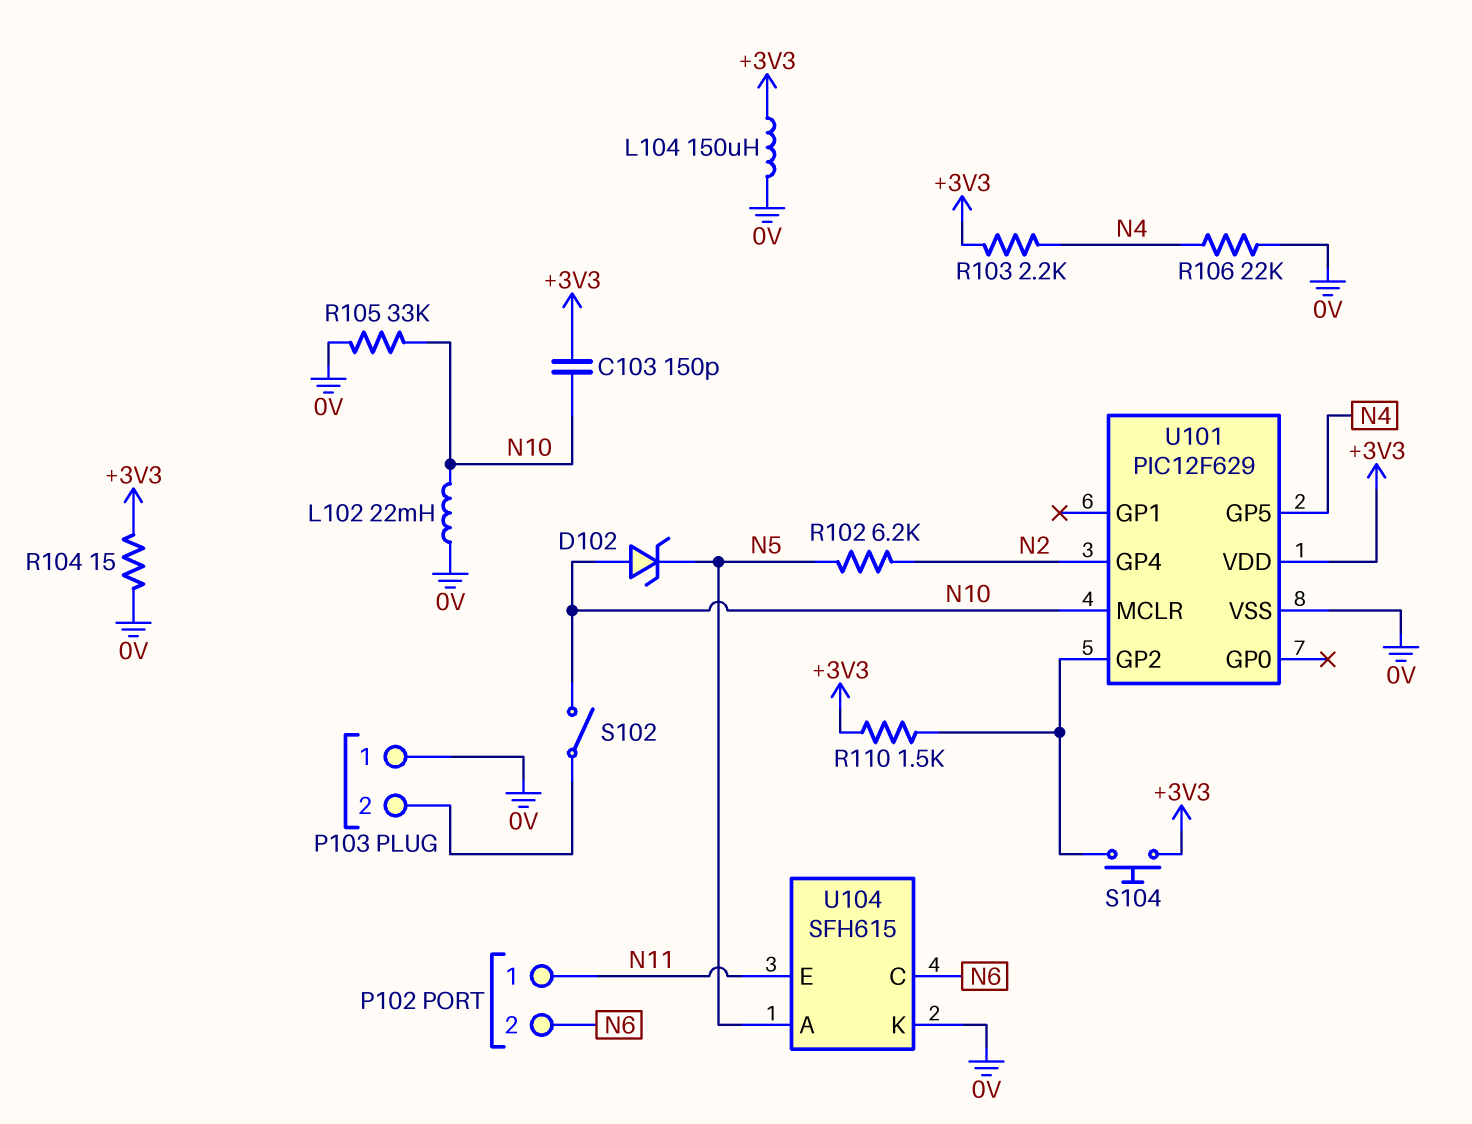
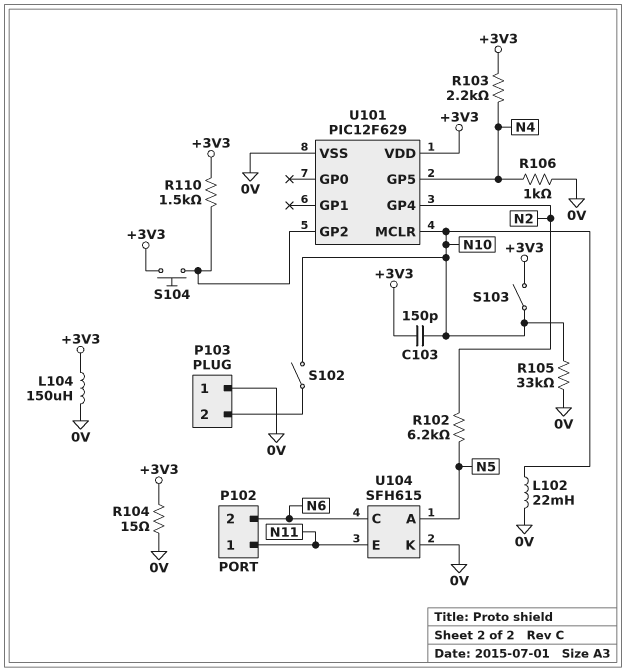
D102: zener (A N10, K N5) -> none
R106: 22k (0V, N4) -> 1k (0V, N4)
S103: none -> switch (+3V3, N10)

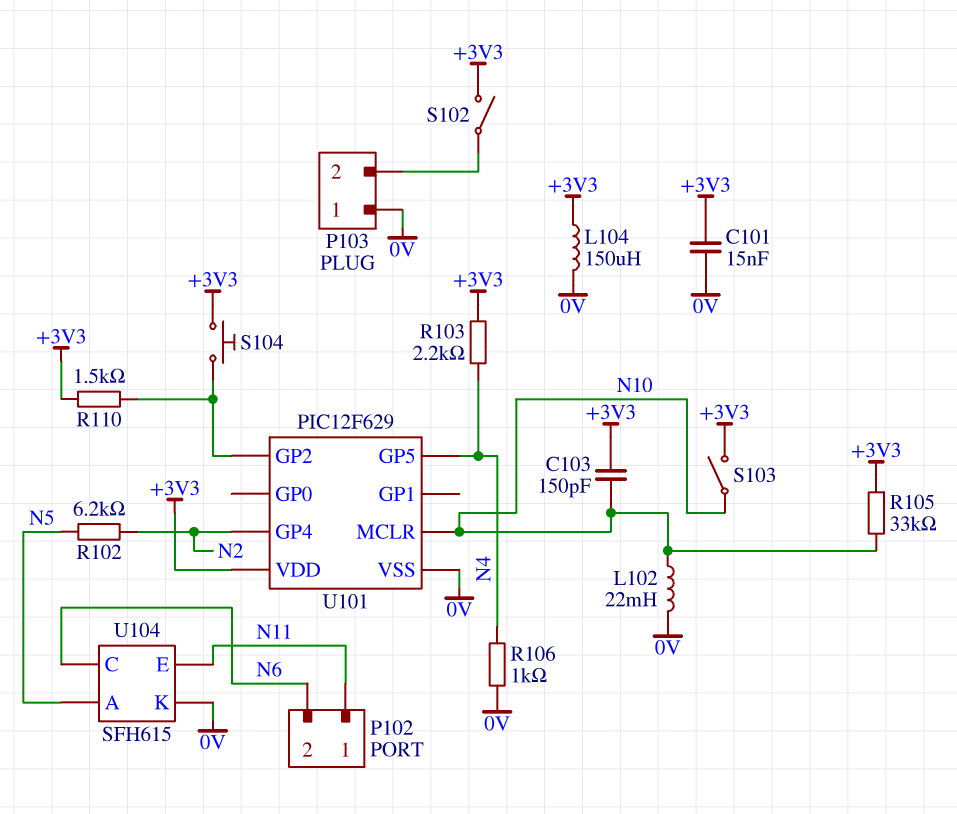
C101: none -> 15nF (+3V3, 0V)
R104: 15 (+3V3, 0V) -> none
R105: 33k (0V, N10) -> 33k (+3V3, N10)
S102: switch (N10, P103/2) -> switch (+3V3, P103/2)

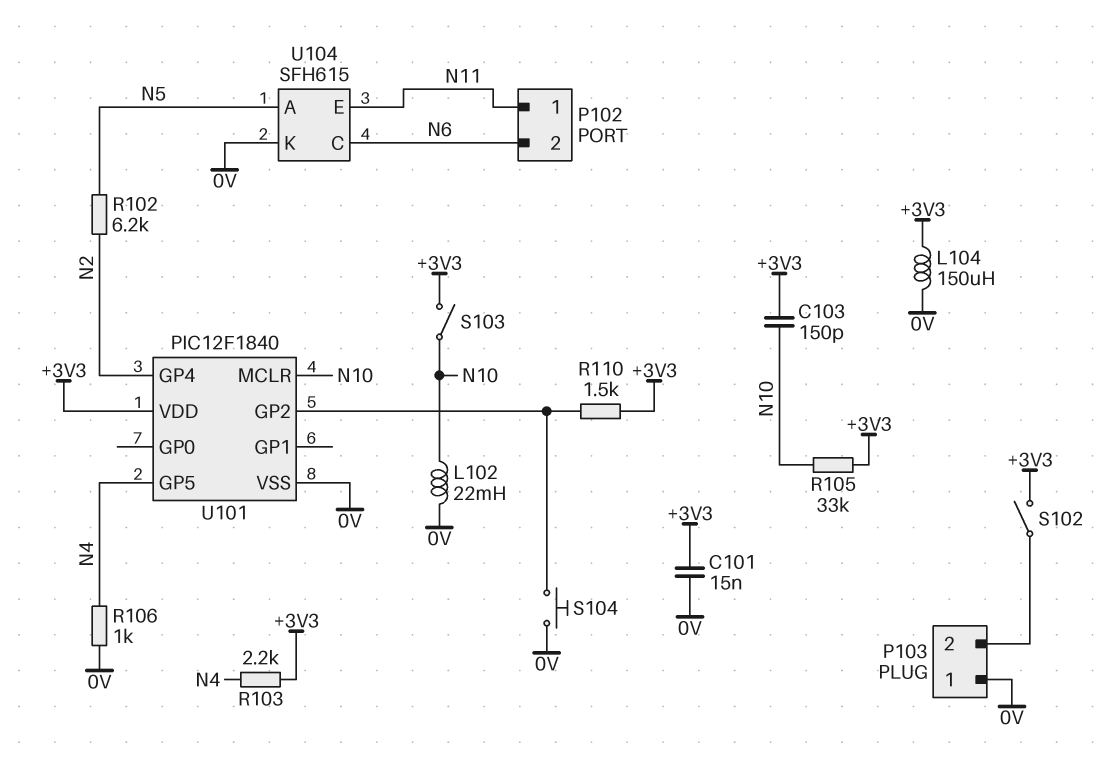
S104: button (+3V3, U101/GP2) -> button (0V, U101/GP2)
U101: PIC12F629 -> PIC12F1840

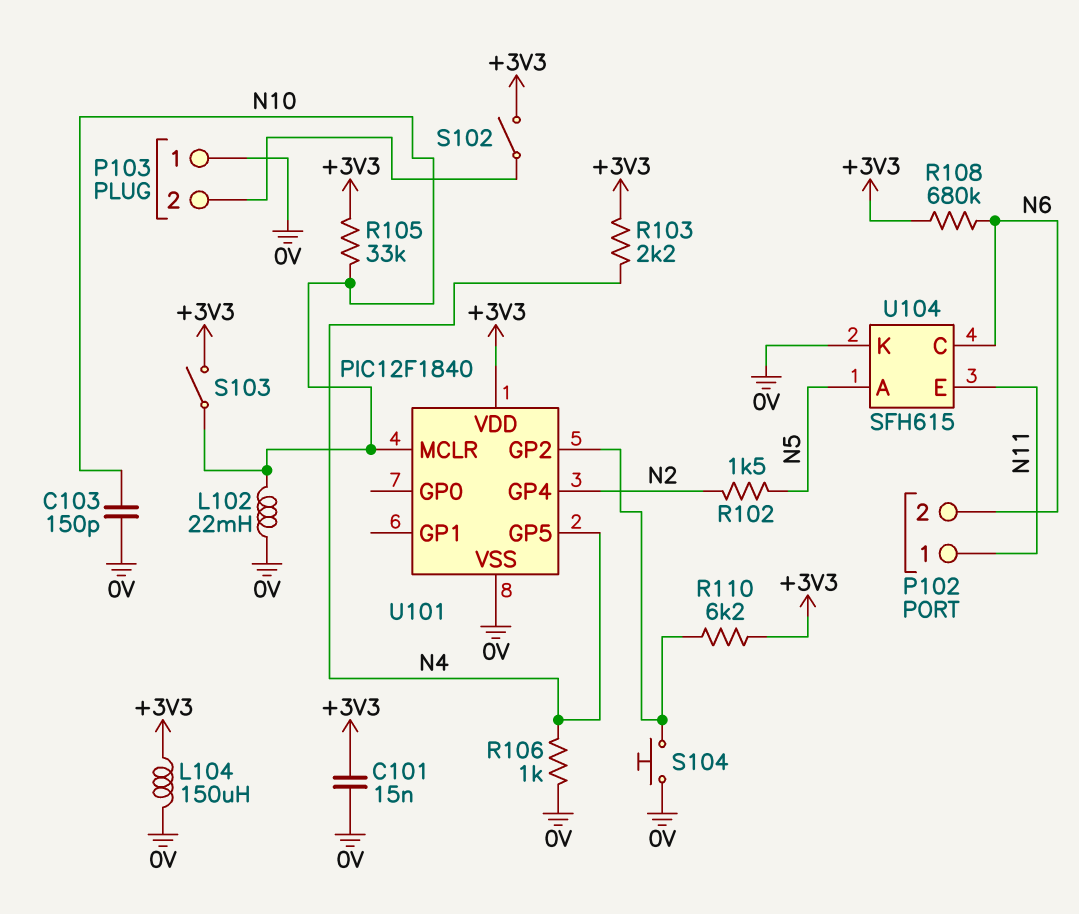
C103: 150pF (+3V3, N10) -> 150pF (0V, N10)
R102: 6.2k (N2, N5) -> 1.5k (N2, N5)
R108: none -> 680k (+3V3, N6)
R110: 1.5k (+3V3, U101/GP2) -> 6.2k (+3V3, U101/GP2)

